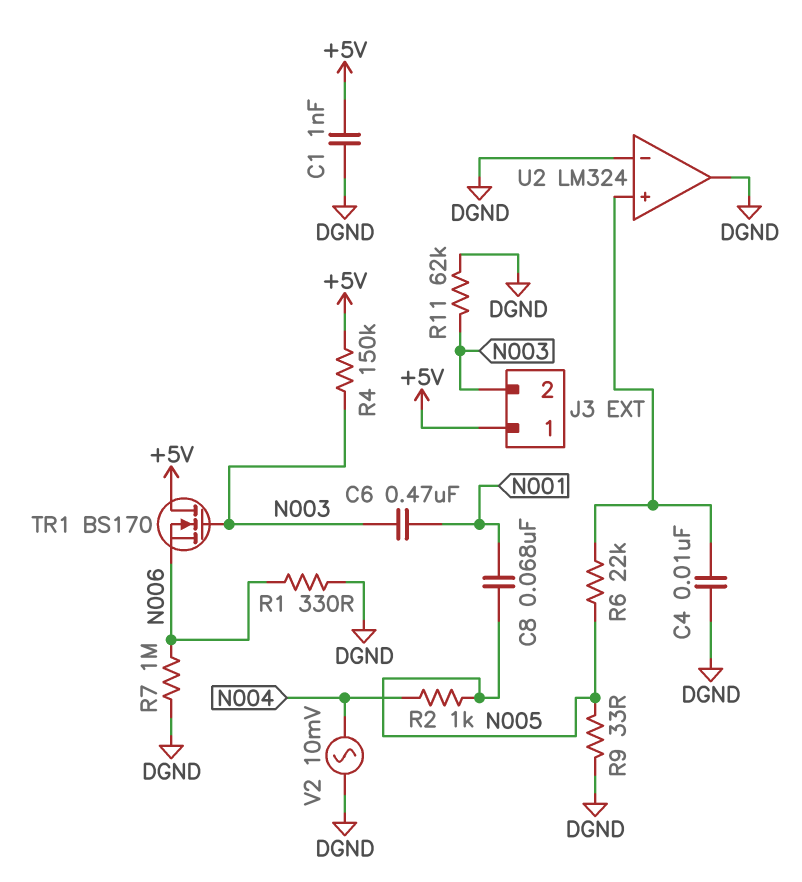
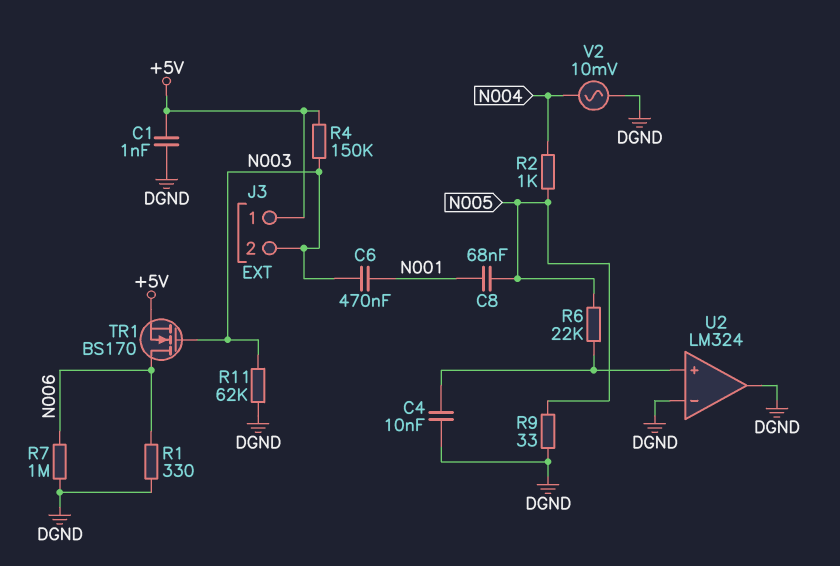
TR1: NMOS BS170 (G N003, D +5V, S N006) -> NMOS BS170 (G N003, D N006, S +5V)

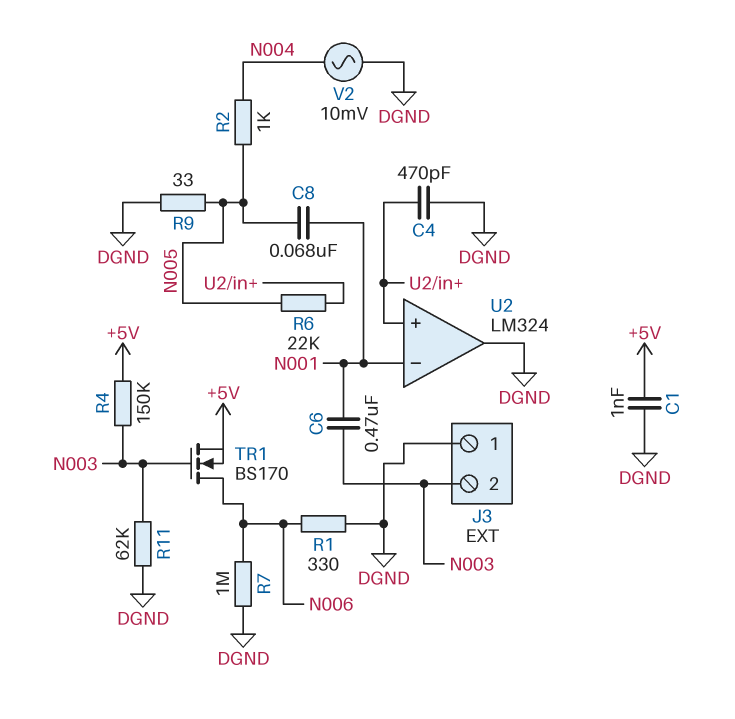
C4: 10nF (DGND, U2/in+) -> 470pF (DGND, U2/in+)
J3 pin 1: +5V -> DGND
U2 pin in-: DGND -> N001

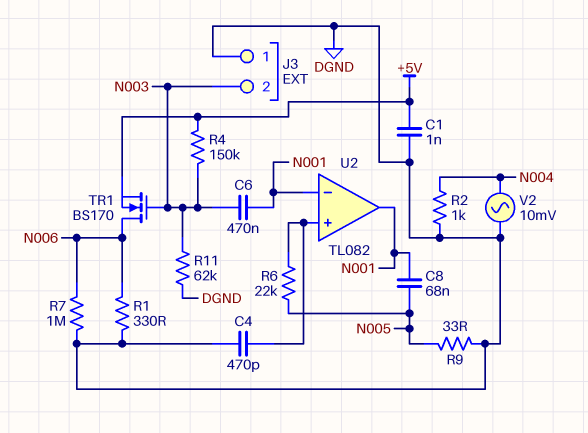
R2: 1k (N004, N005) -> 1k (DGND, N004)
U2: LM324 -> TL082
U2 pin out: DGND -> N001

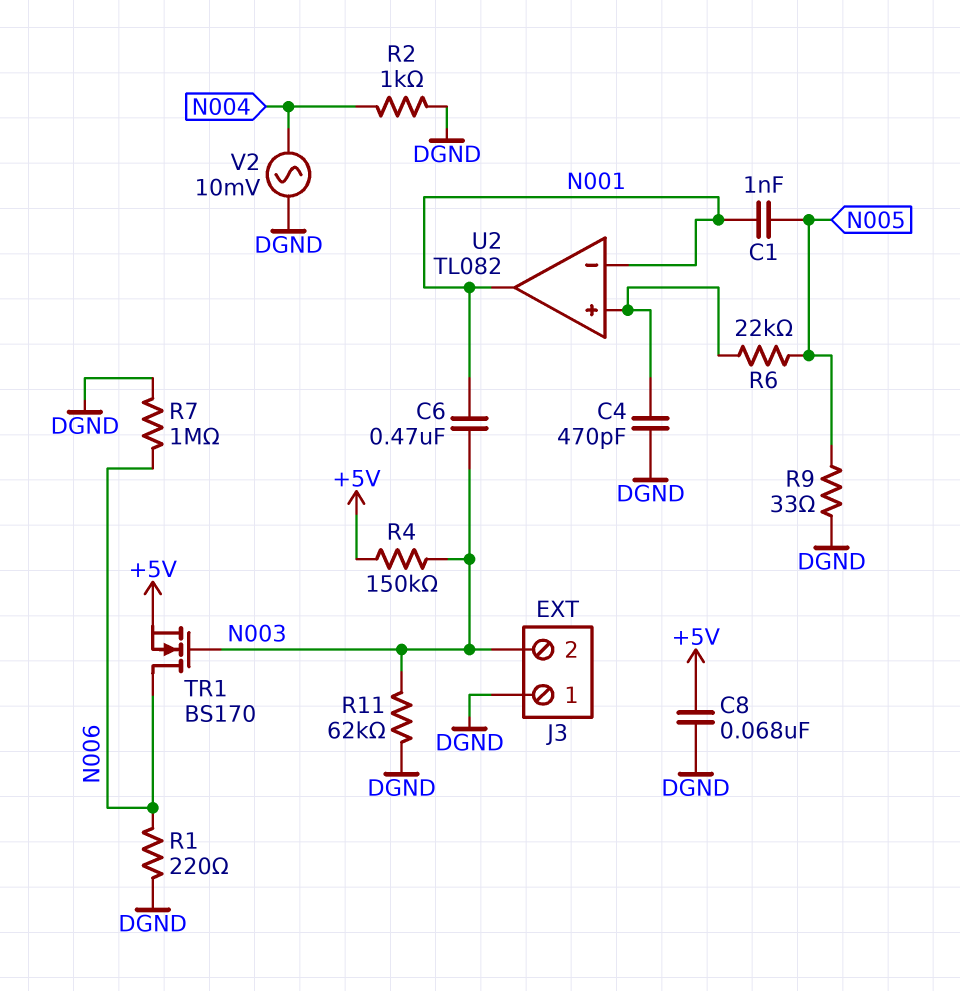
C1: 1nF (+5V, DGND) -> 1nF (N001, N005)
C8: 68nF (N001, N005) -> 68nF (+5V, DGND)
R1: 330 (DGND, N006) -> 220 (DGND, N006)

